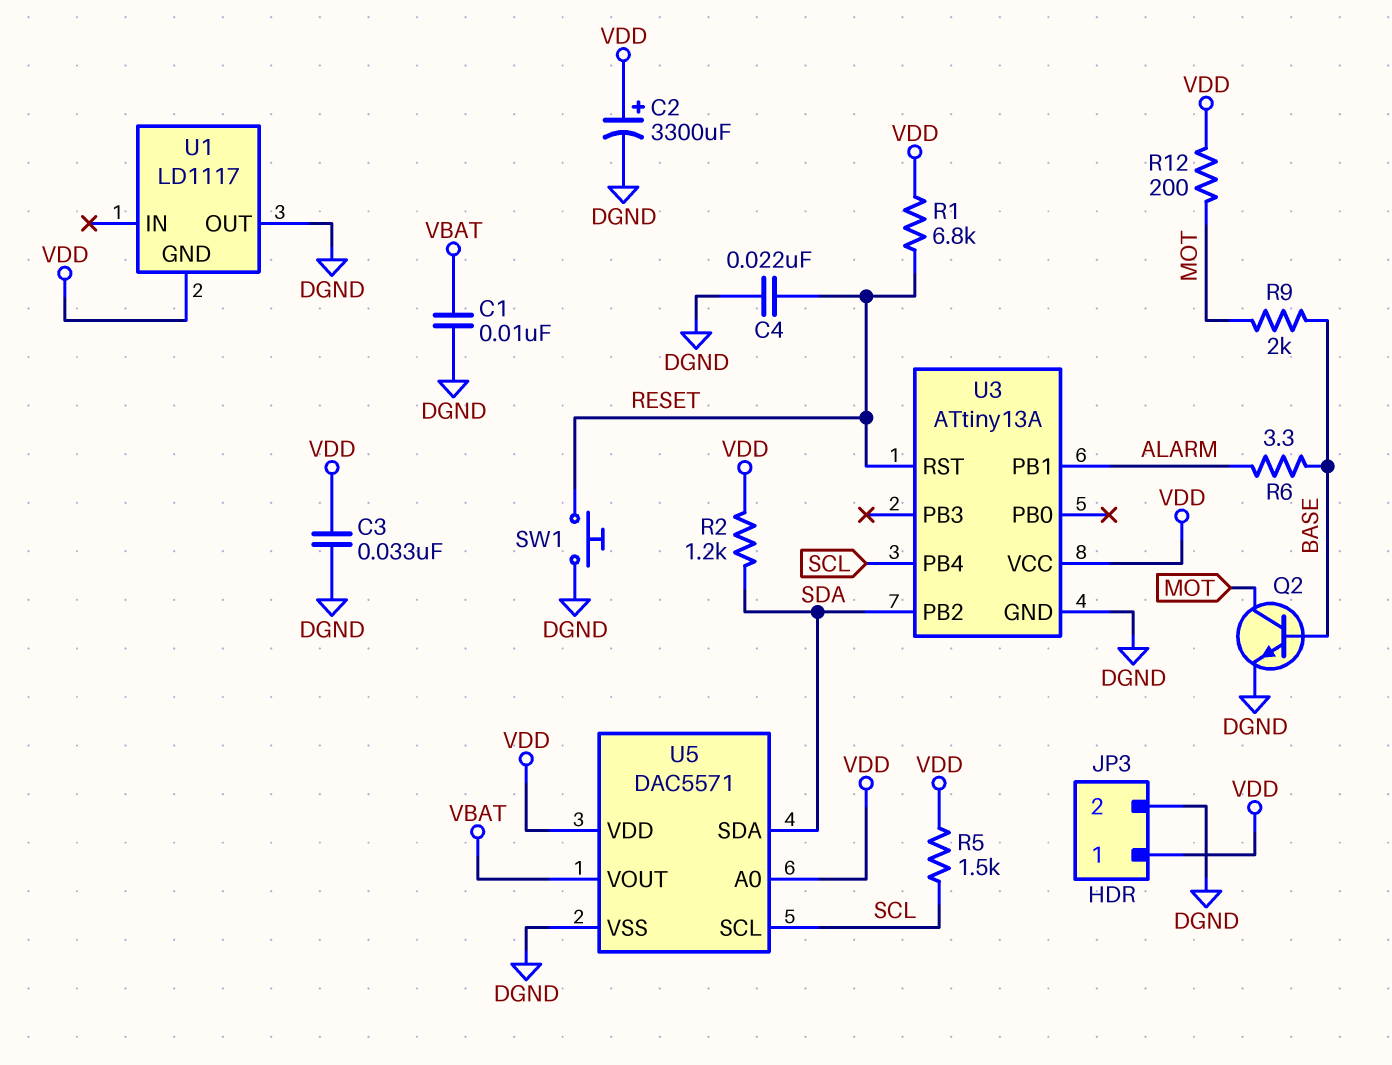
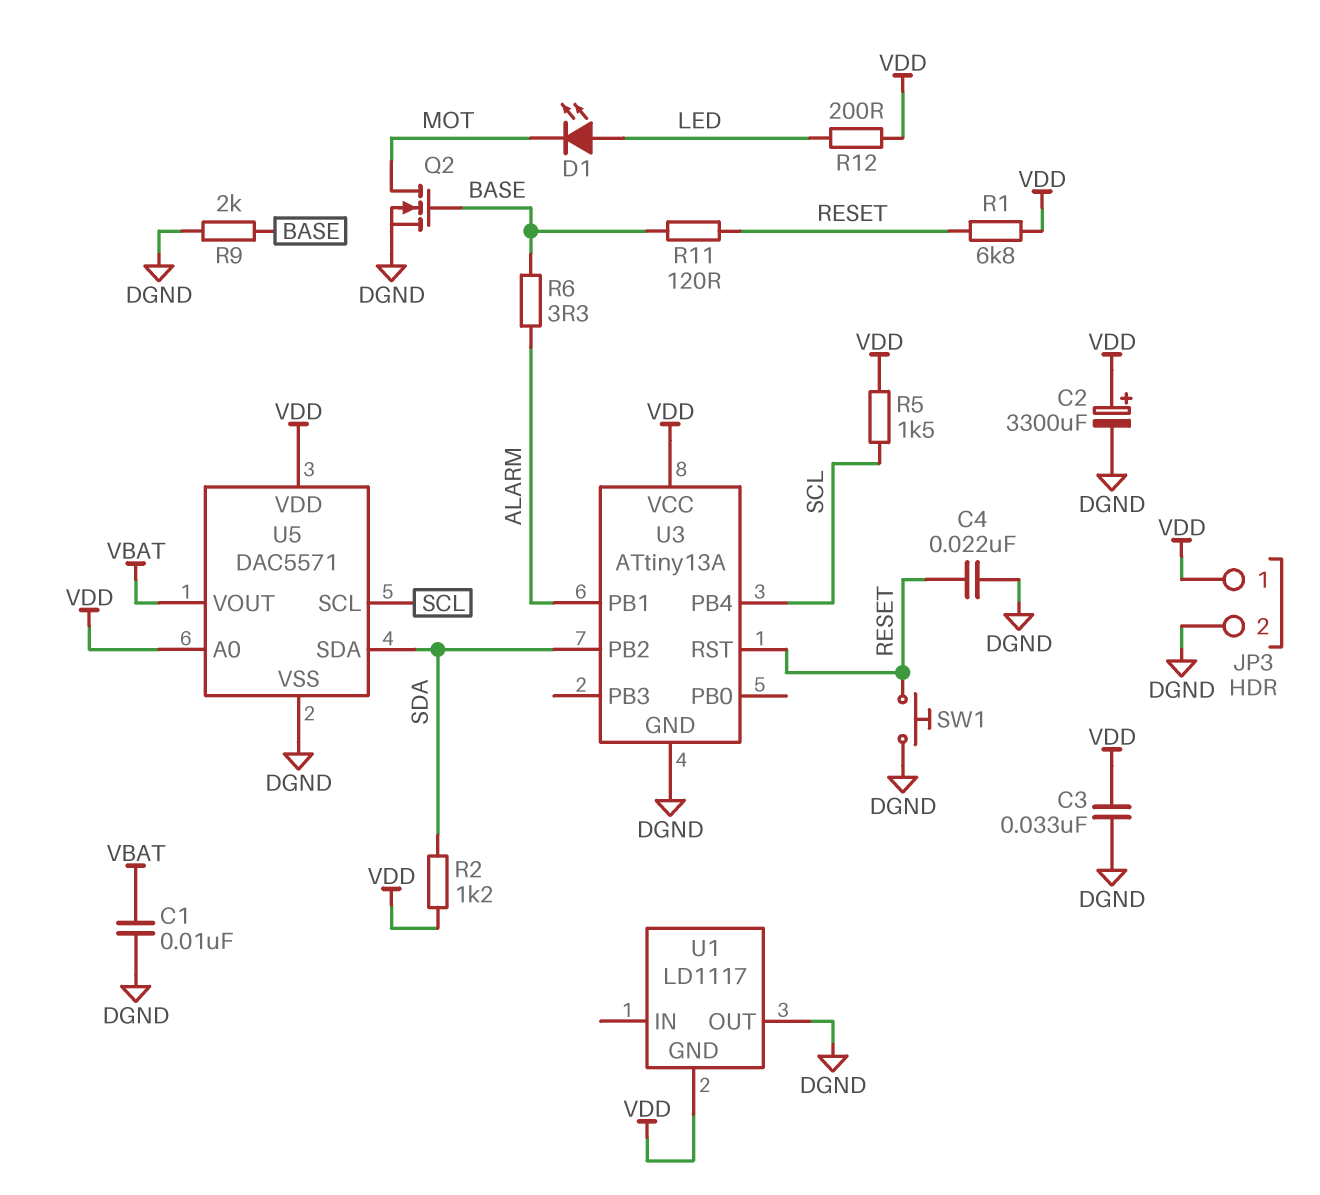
D1: none -> LED (A LED, K MOT)
Q2: NPN (B BASE, C MOT, E DGND) -> NMOS (G BASE, D MOT, S DGND)
R9: 2k (BASE, MOT) -> 2k (BASE, DGND)
R11: none -> 120 (BASE, RESET)
R12: 200 (MOT, VDD) -> 200 (LED, VDD)

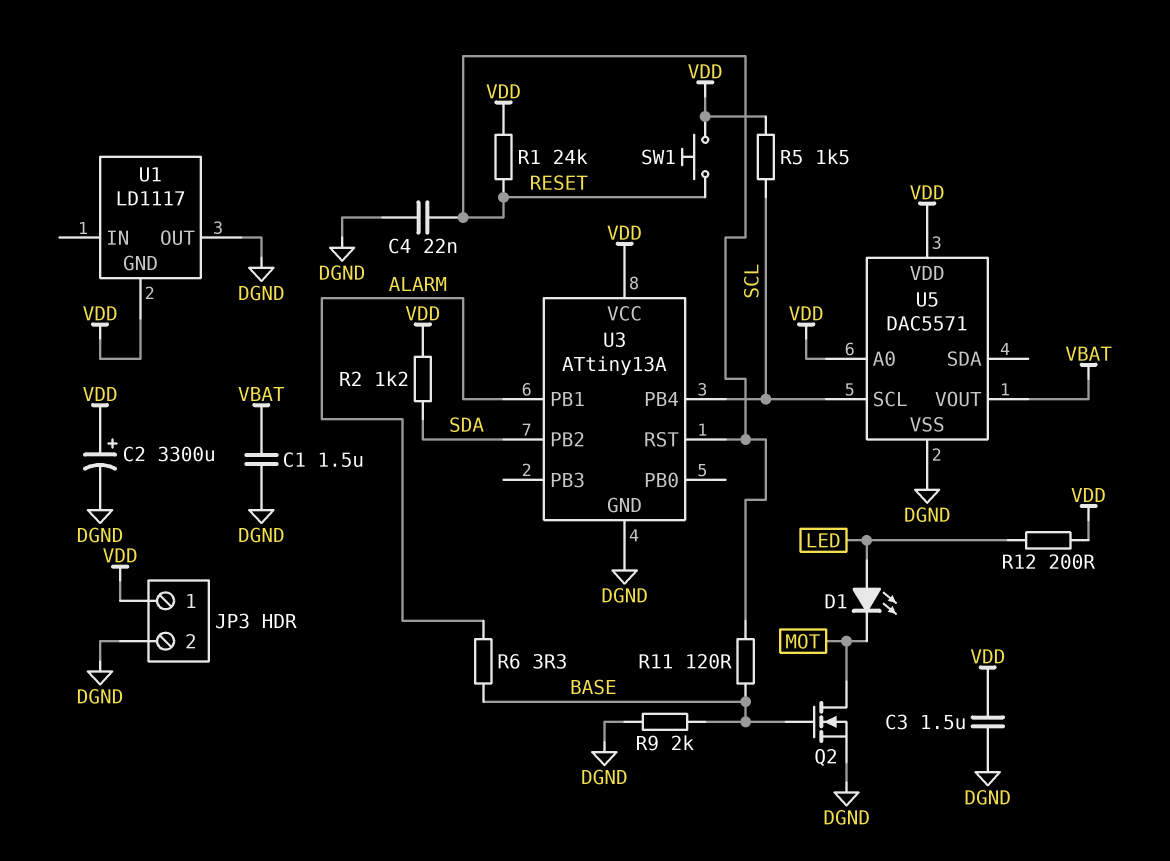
C1: 10nF (DGND, VBAT) -> 1.5uF (DGND, VBAT)
C3: 33nF (DGND, VDD) -> 1.5uF (DGND, VDD)
R1: 6.8k (RESET, VDD) -> 24k (RESET, VDD)
SW1: button (DGND, RESET) -> button (RESET, VDD)
U5 pin SDA: SDA -> none

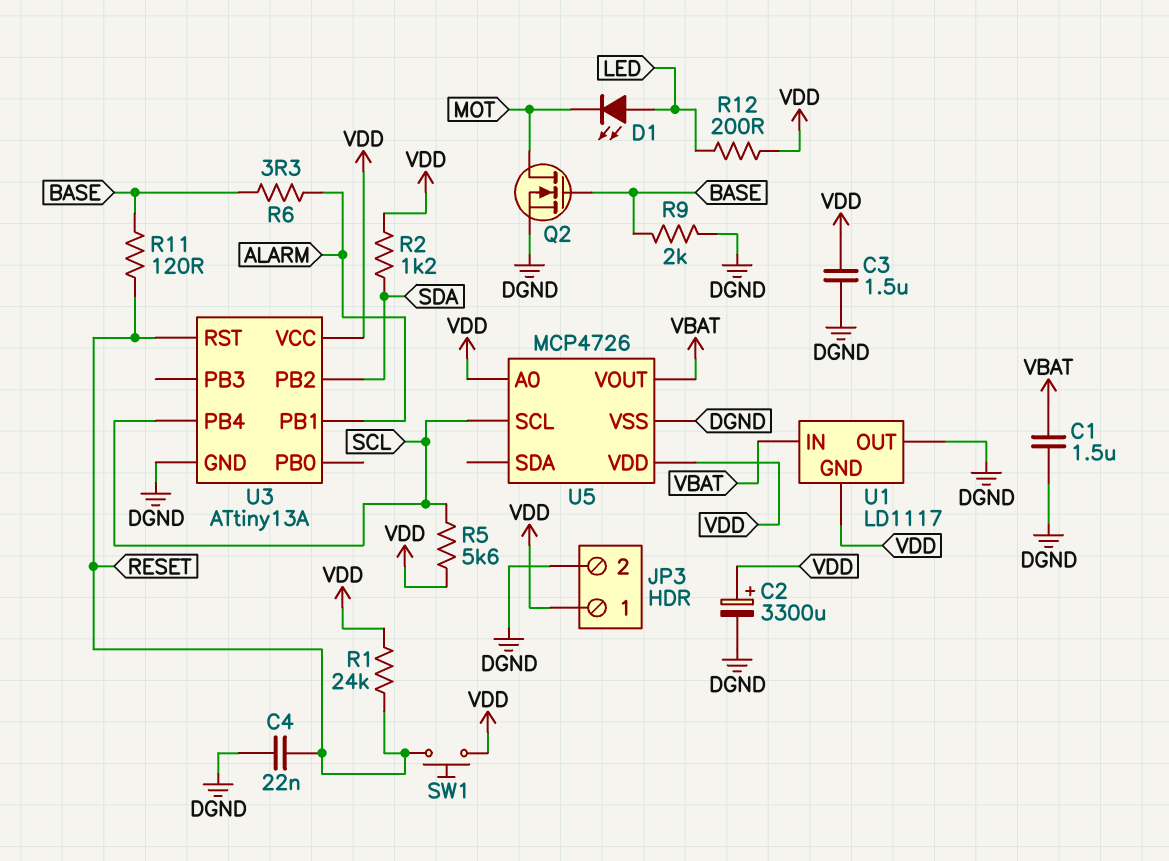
R5: 1.5k (SCL, VDD) -> 5.6k (SCL, VDD)
U1 pin IN: none -> VBAT
U5: DAC5571 -> MCP4726

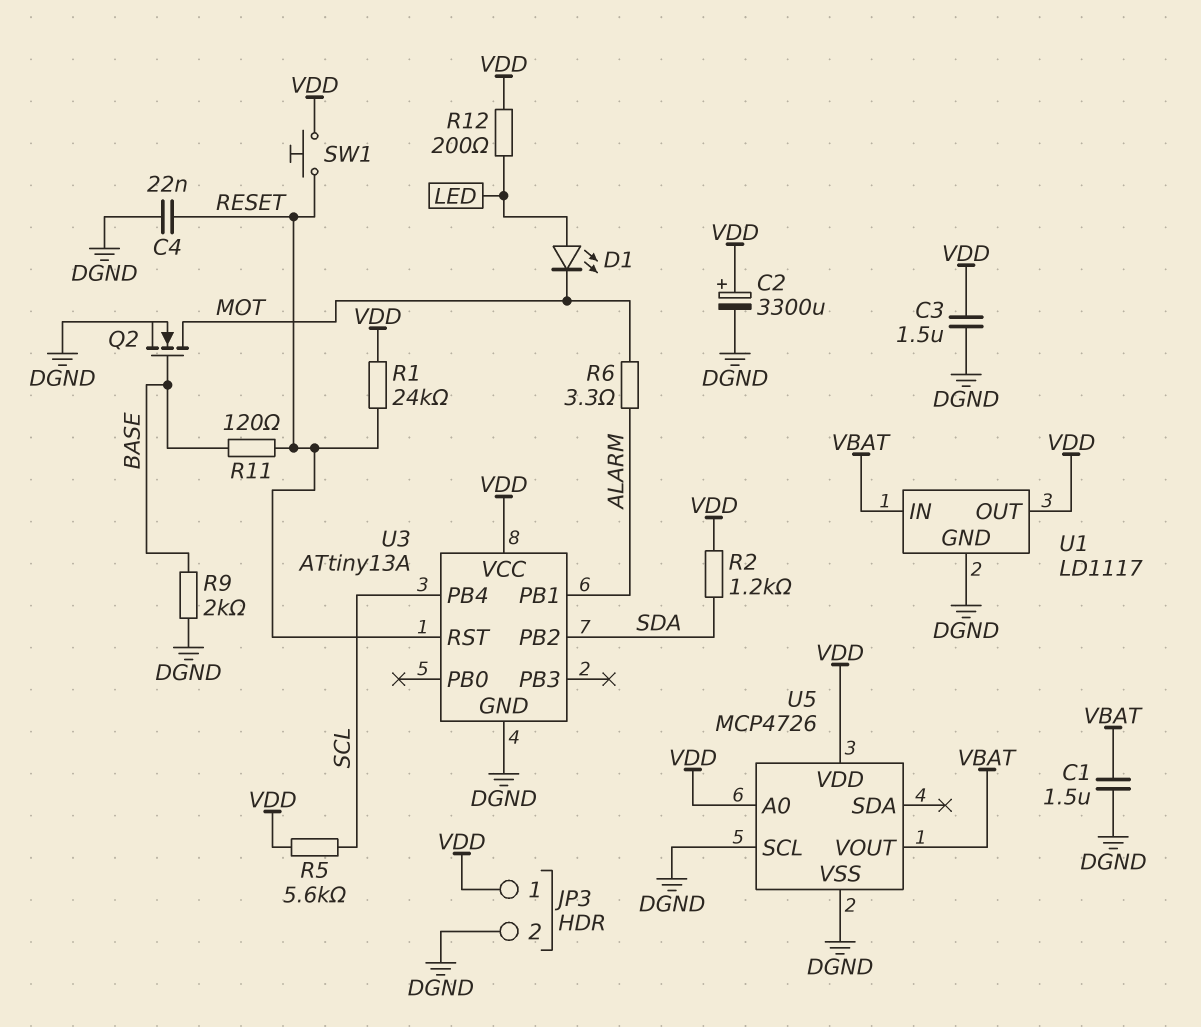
R6: 3.3 (ALARM, BASE) -> 3.3 (ALARM, MOT)
U1 pin GND: VDD -> DGND
U1 pin OUT: DGND -> VDD
U5 pin SCL: SCL -> DGND

